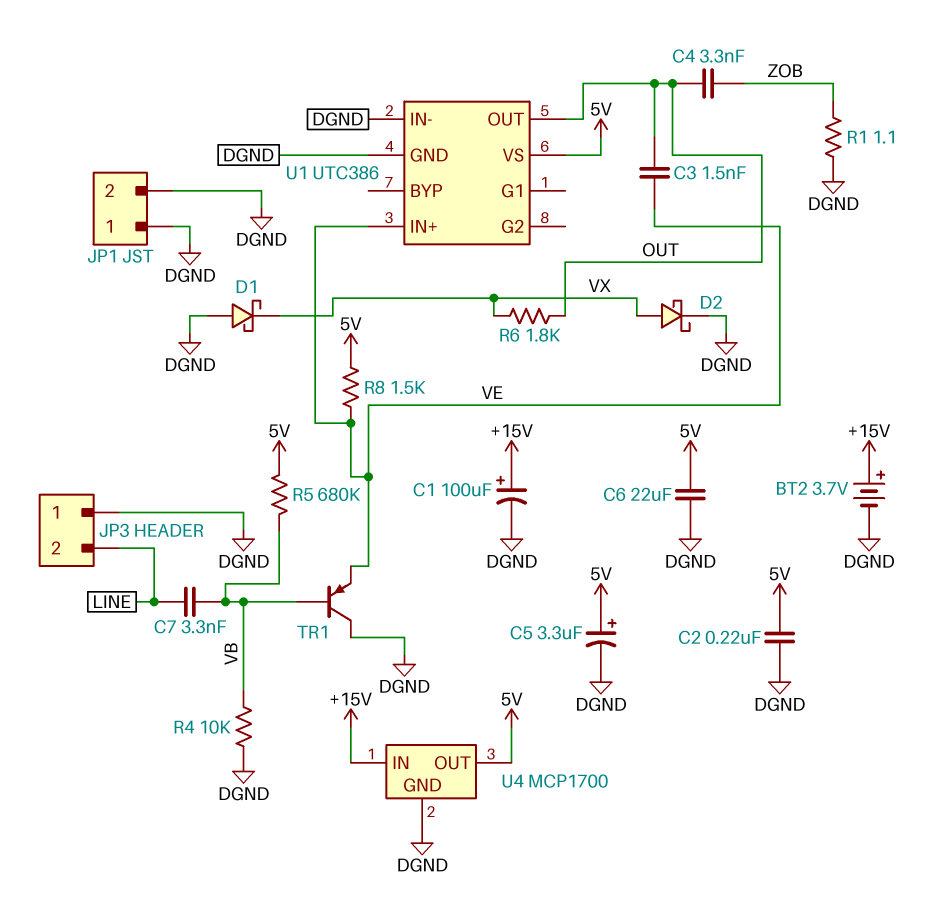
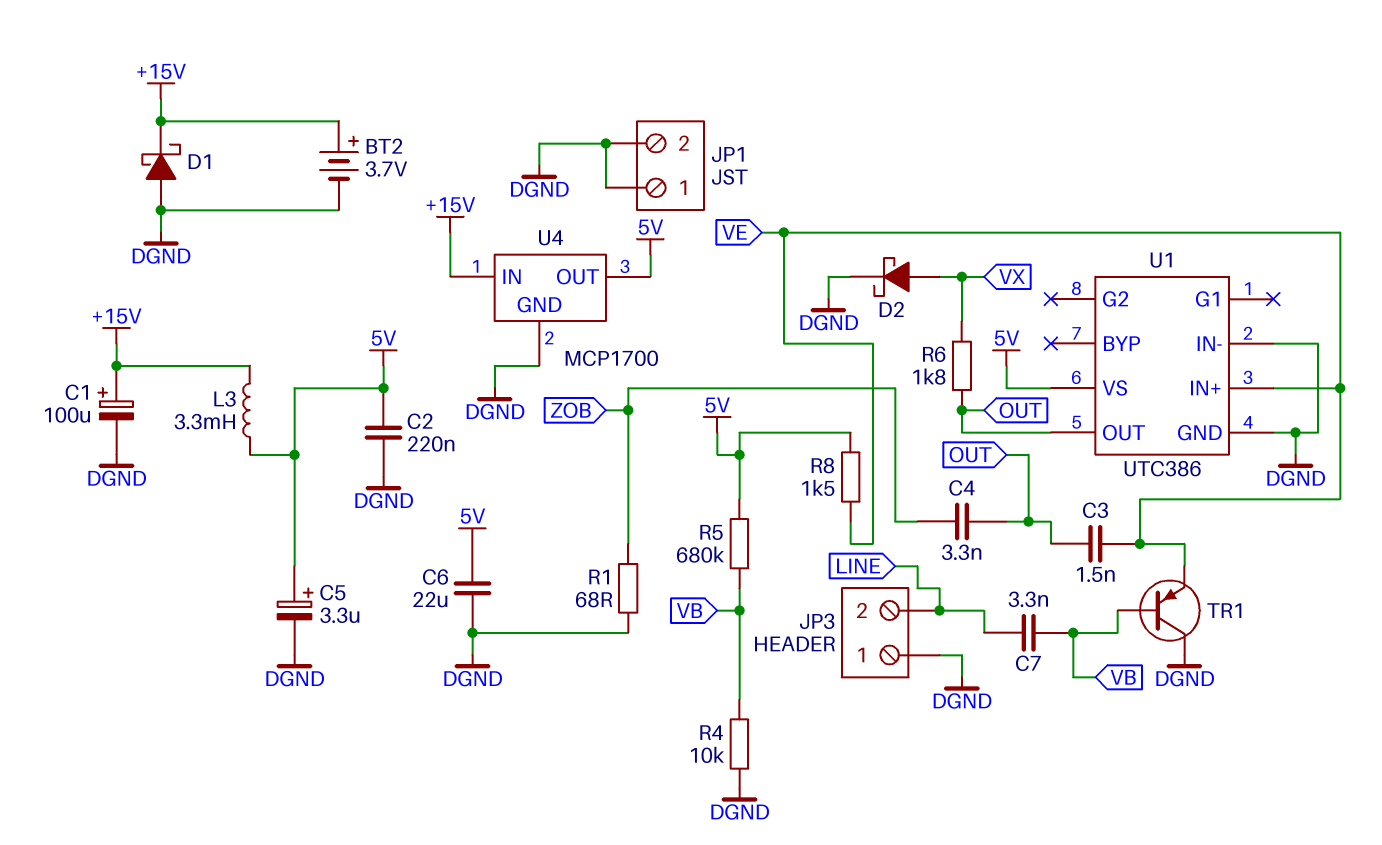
D1: schottky (A DGND, K VX) -> schottky (A DGND, K +15V)
L3: none -> 3.3mH (+15V, 5V)
R1: 1.1 (DGND, ZOB) -> 68 (DGND, ZOB)

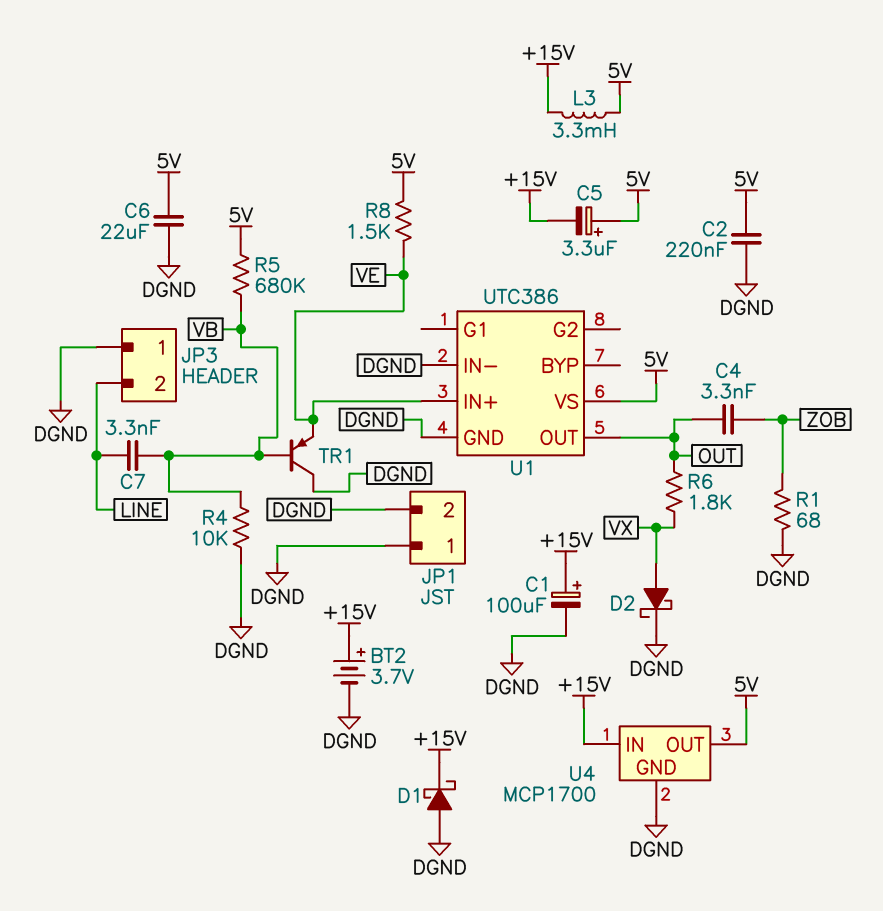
C3: 1.5nF (OUT, VE) -> none
C5: 3.3uF (plus 5V, minus DGND) -> 3.3uF (plus 5V, minus +15V)

